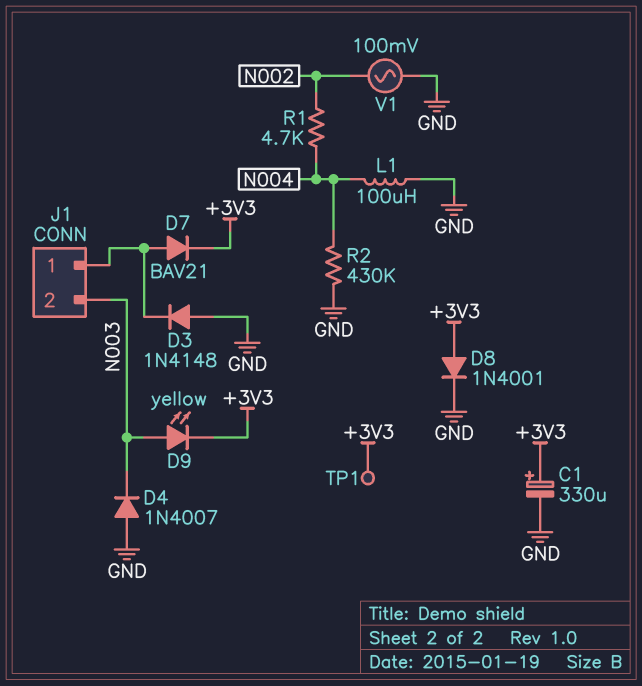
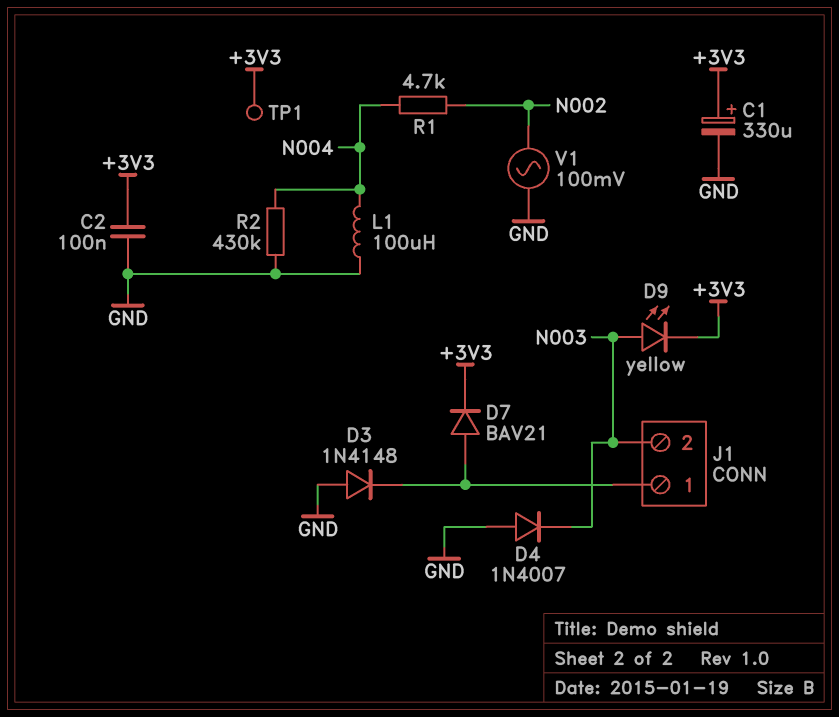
C2: none -> 100nF (+3V3, GND)
D8: diode 1N4001 (A +3V3, K GND) -> none

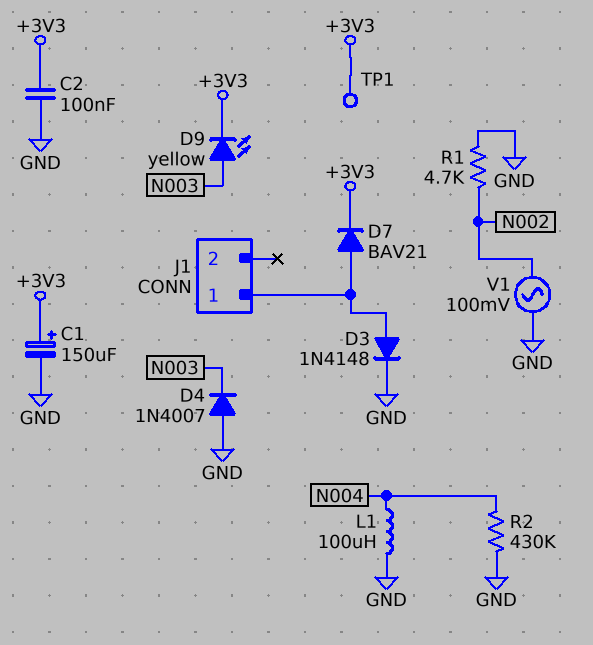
C1: 330uF (plus +3V3, minus GND) -> 150uF (plus +3V3, minus GND)
D3: diode 1N4148 (A GND, K J1/1) -> diode 1N4148 (A J1/1, K GND)
J1 pin 2: N003 -> none
R1: 4.7k (N002, N004) -> 4.7k (GND, N002)

